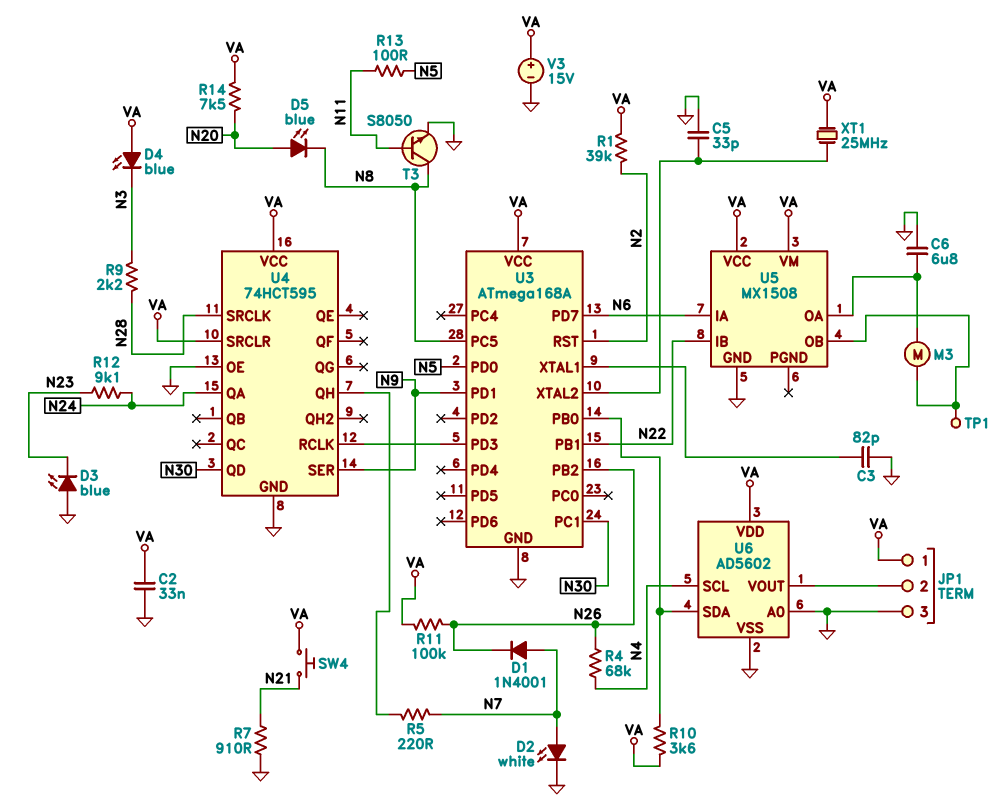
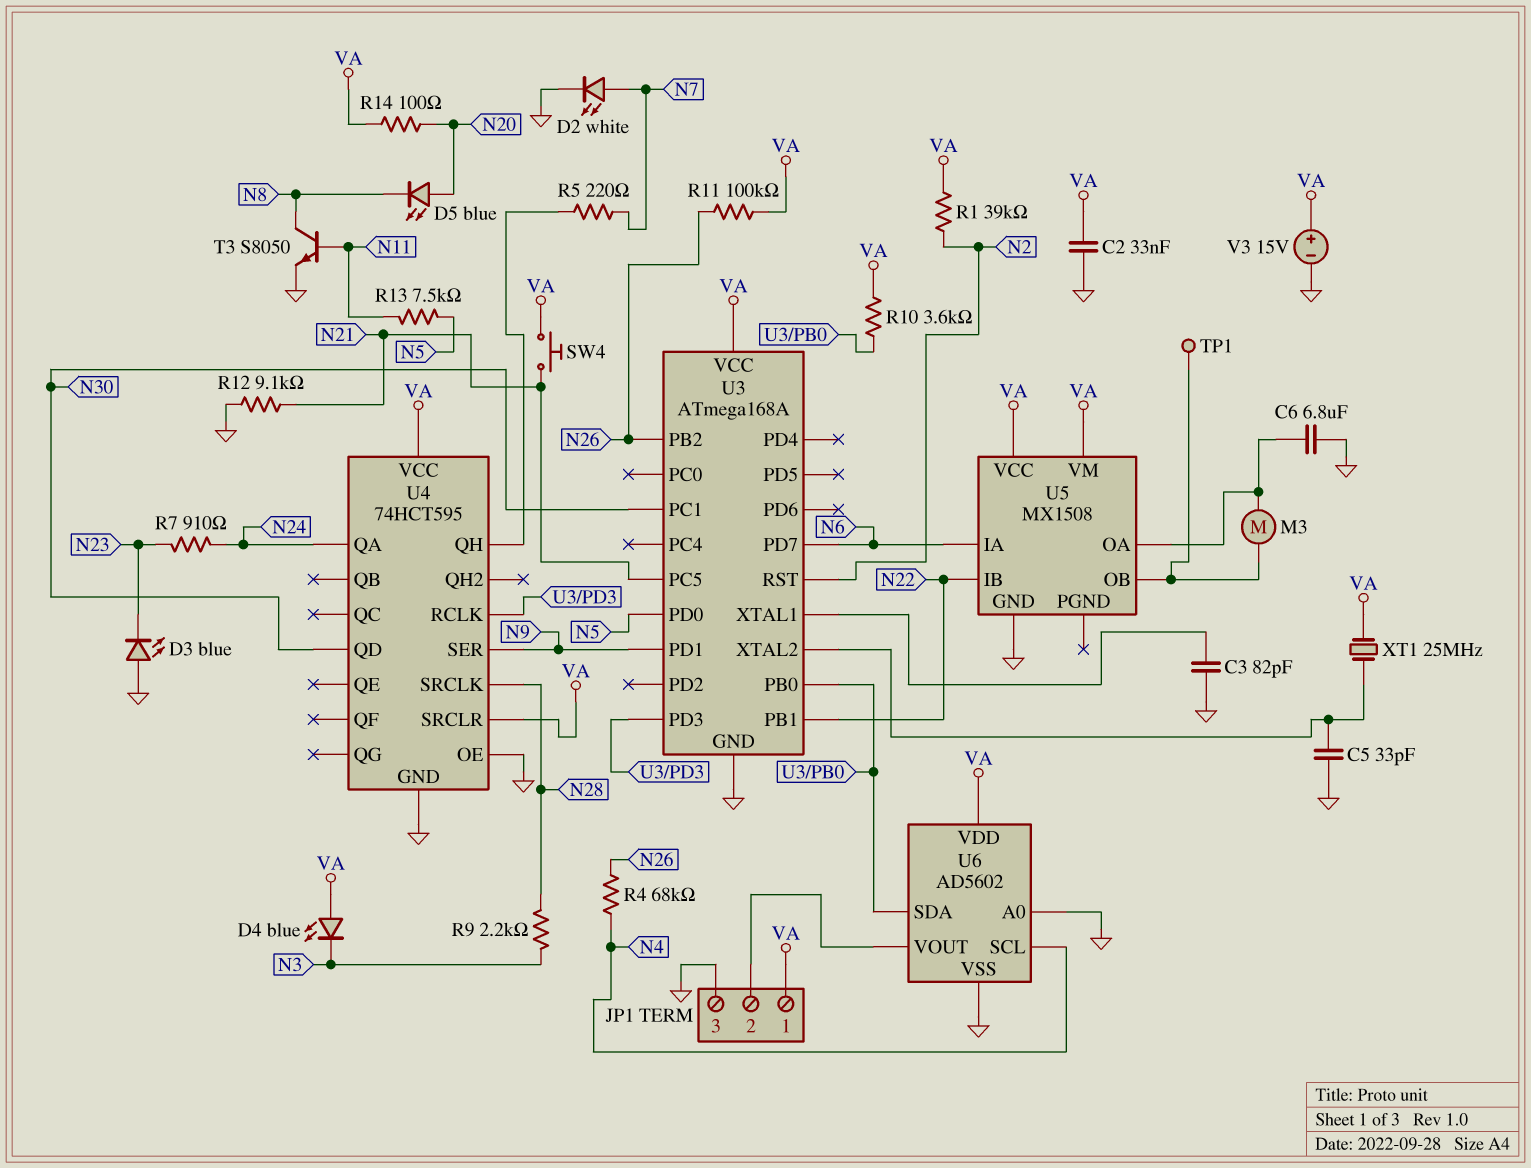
D1: diode 1N4001 (A N7, K N26) -> none
R7: 910 (GND, N21) -> 910 (N23, N24)
R12: 9.1k (N23, N24) -> 9.1k (GND, N21)
R13: 100 (N5, N11) -> 7.5k (N5, N11)
R14: 7.5k (N20, VA) -> 100 (N20, VA)
U3 pin PC5: N8 -> N21

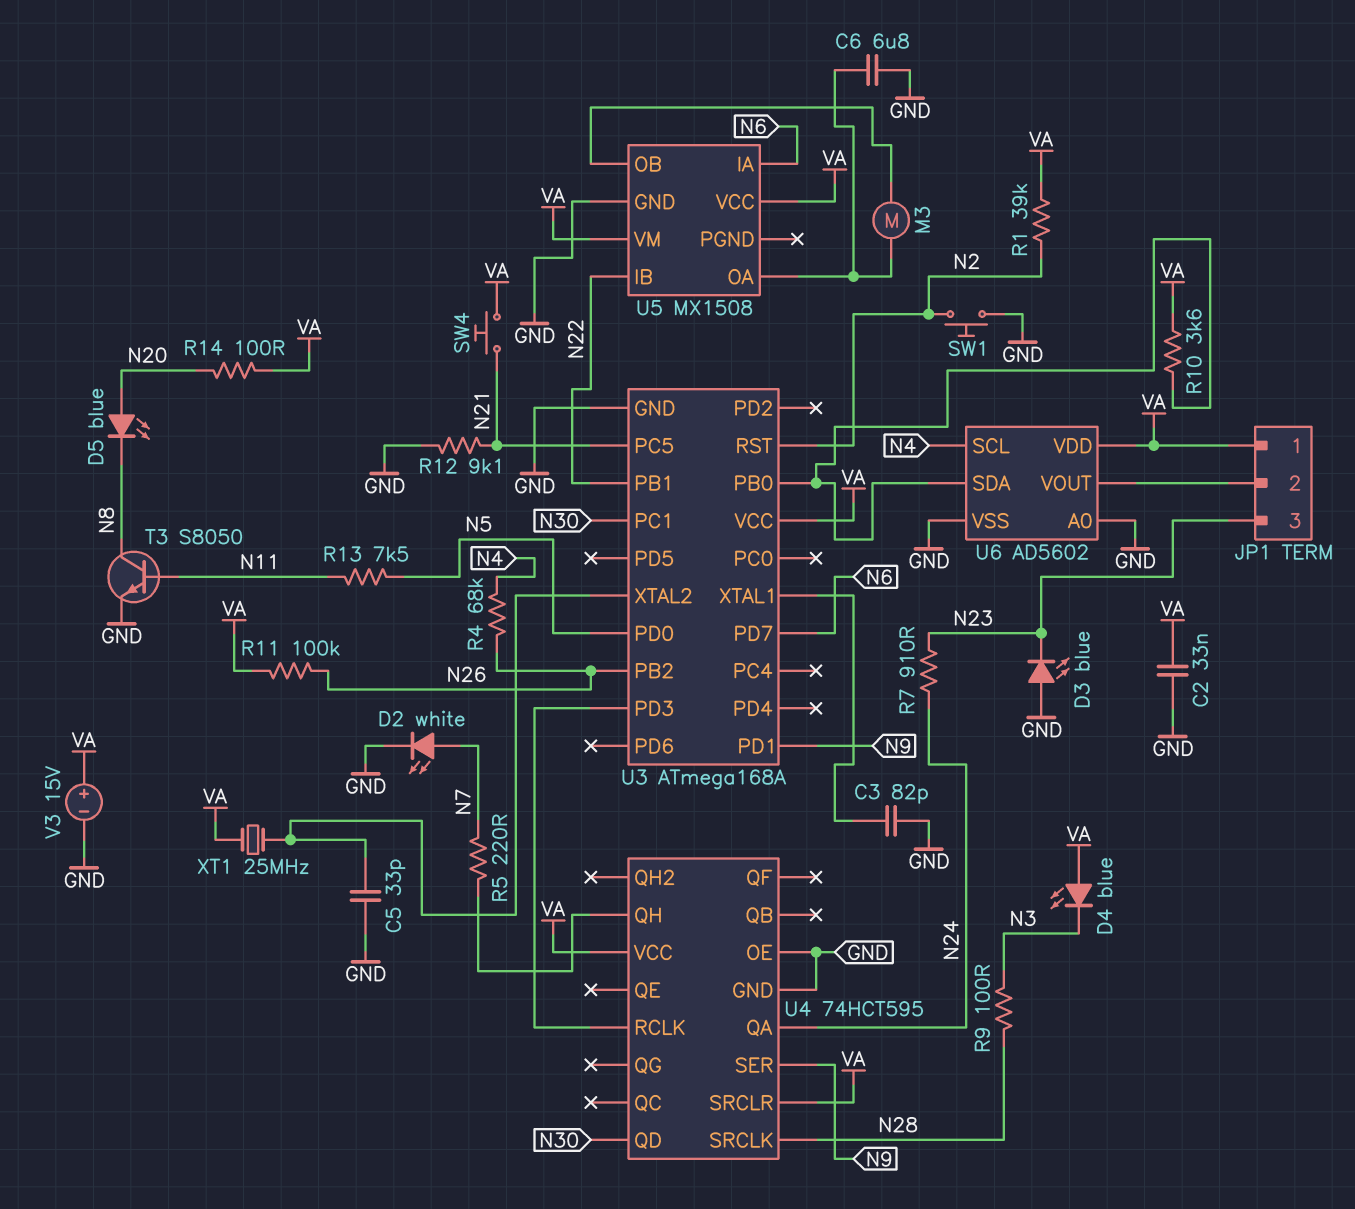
JP1 pin 3: GND -> N23
R9: 2.2k (N3, N28) -> 100 (N3, N28)
SW1: none -> button (GND, N2)
TP1: test point (U5/OB) -> none

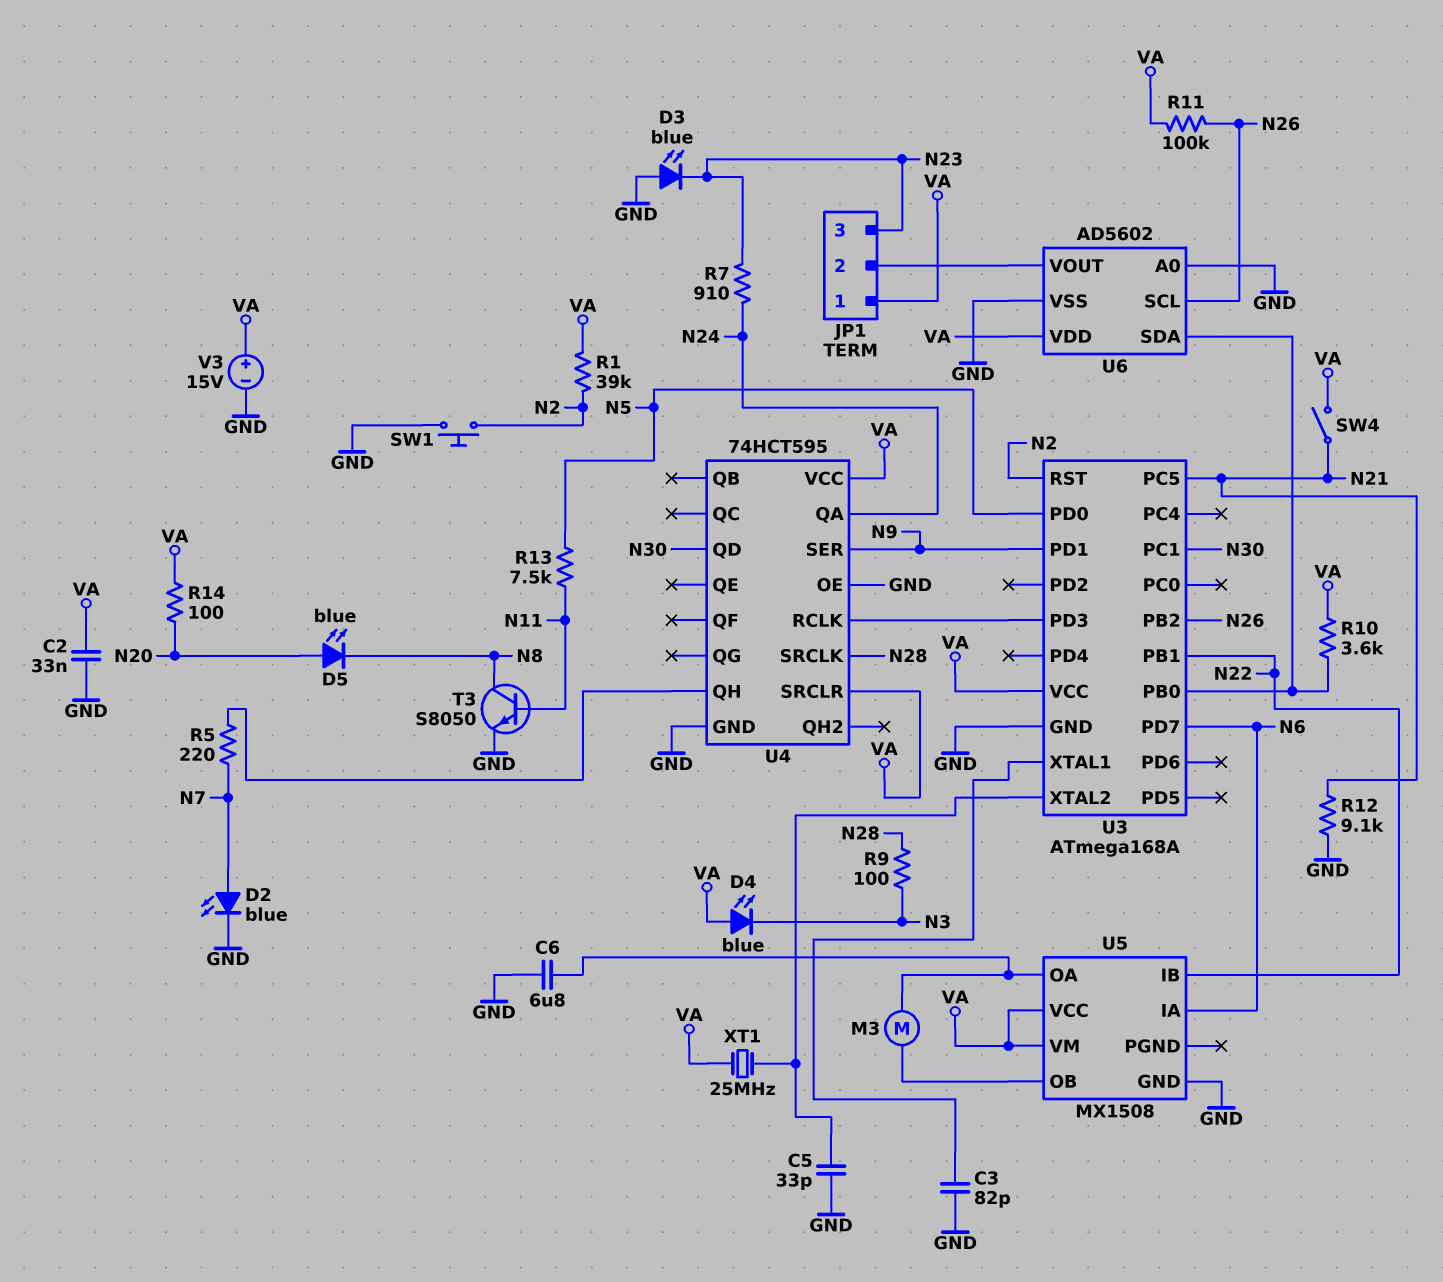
D2: LED white (A N7, K GND) -> LED blue (A N7, K GND)
R4: 68k (N4, N26) -> none
SW4: button (N21, VA) -> switch (N21, VA)
U6 pin SCL: N4 -> N26

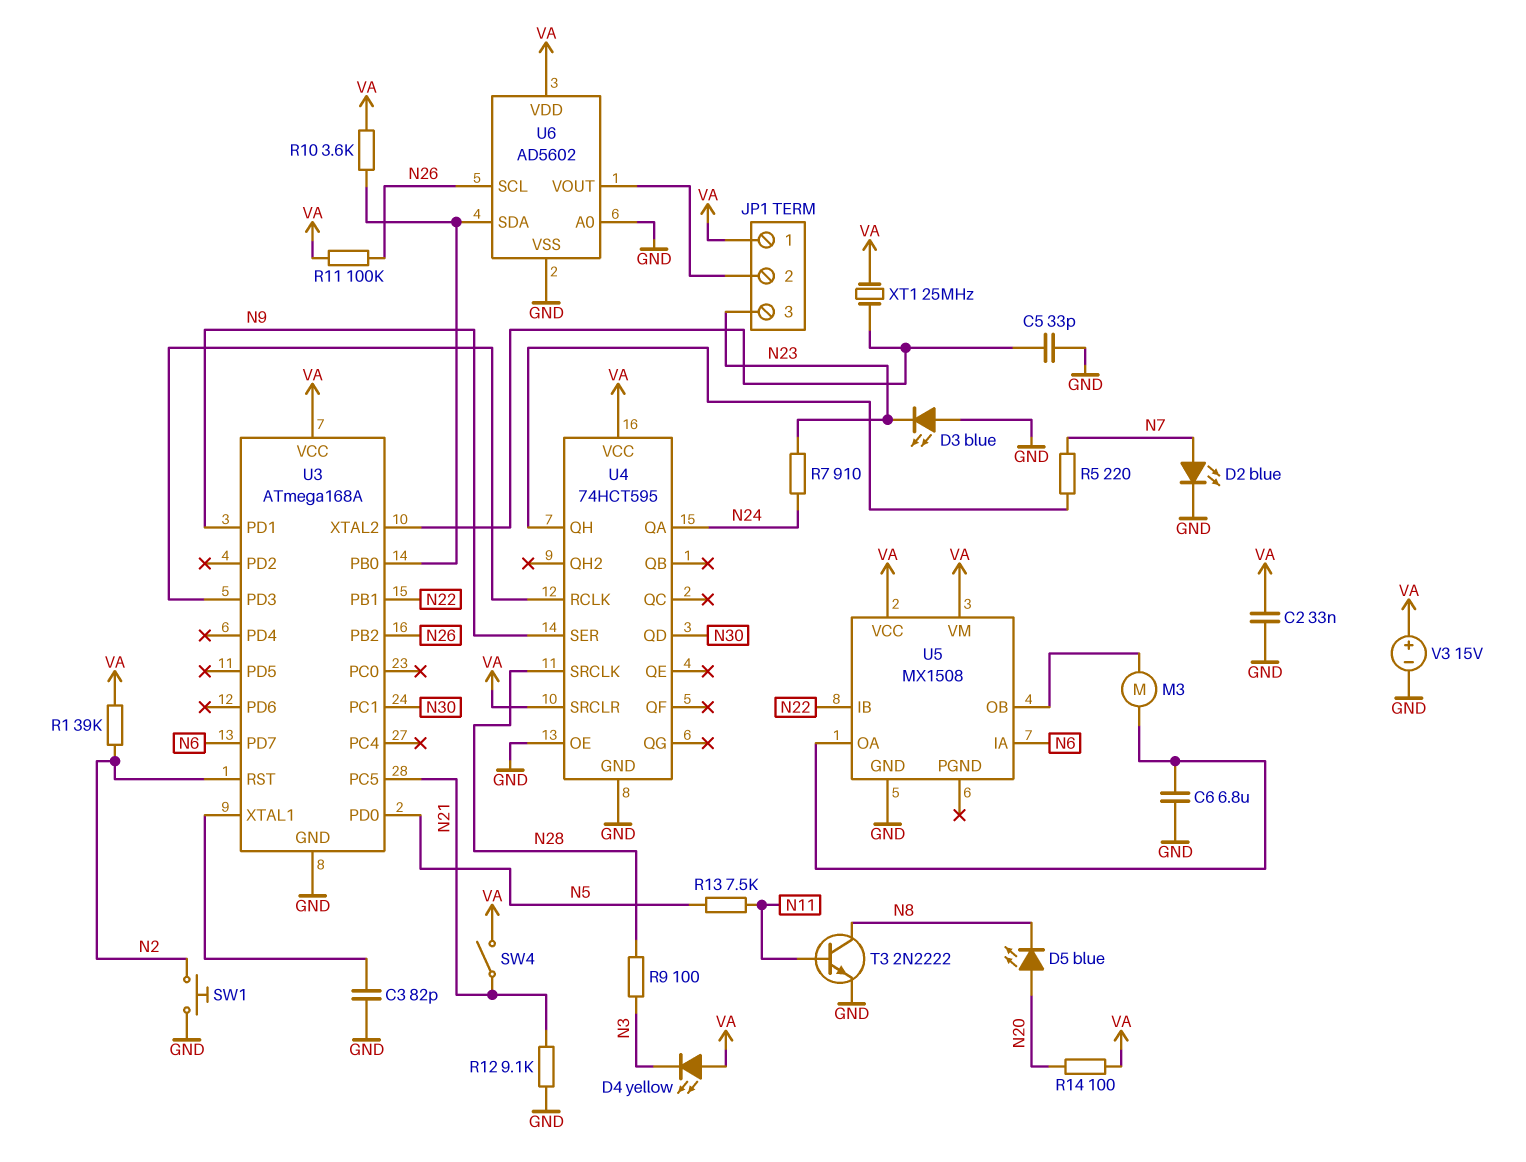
D4: LED blue (A VA, K N3) -> LED yellow (A VA, K N3)
T3: NPN S8050 (B N11, C N8, E GND) -> NPN 2N2222 (B N11, C N8, E GND)

